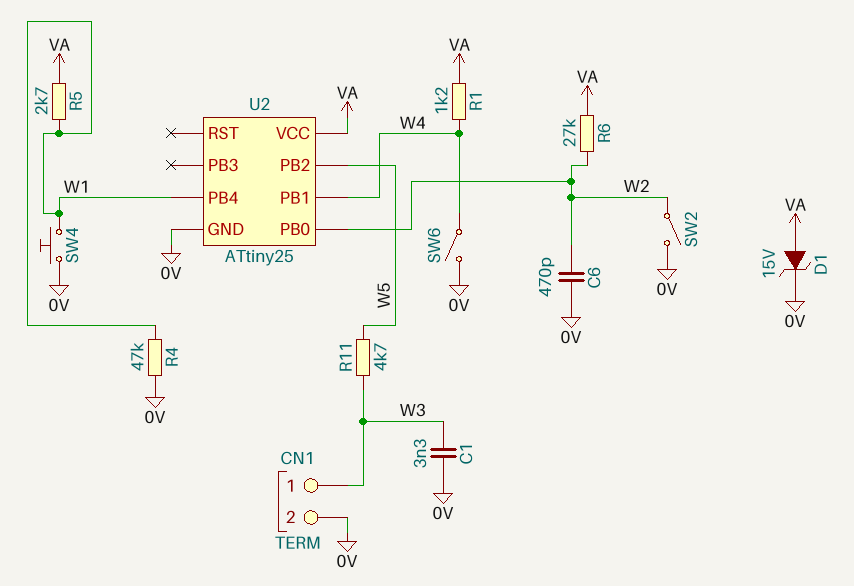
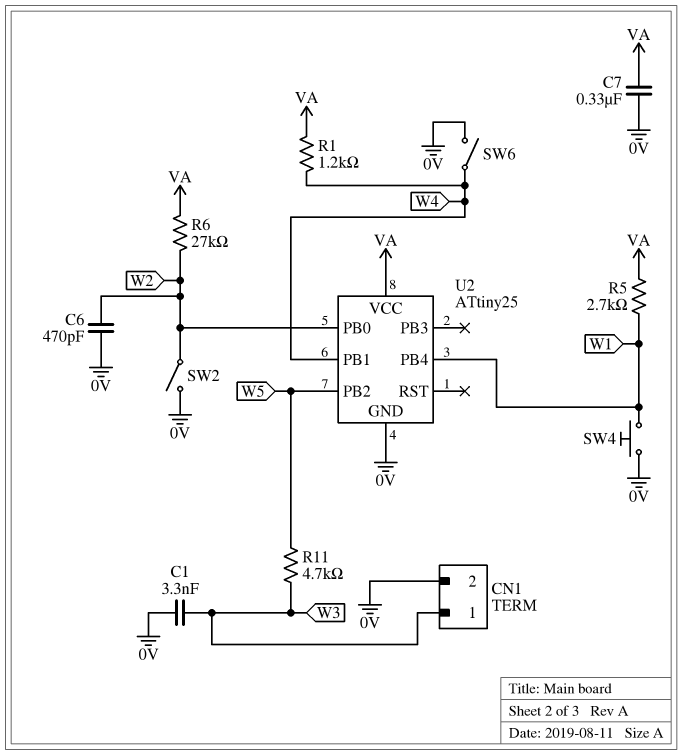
C7: none -> 330nF (0V, VA)
D1: zener 15V (A VA, K 0V) -> none
R4: 47k (0V, W1) -> none

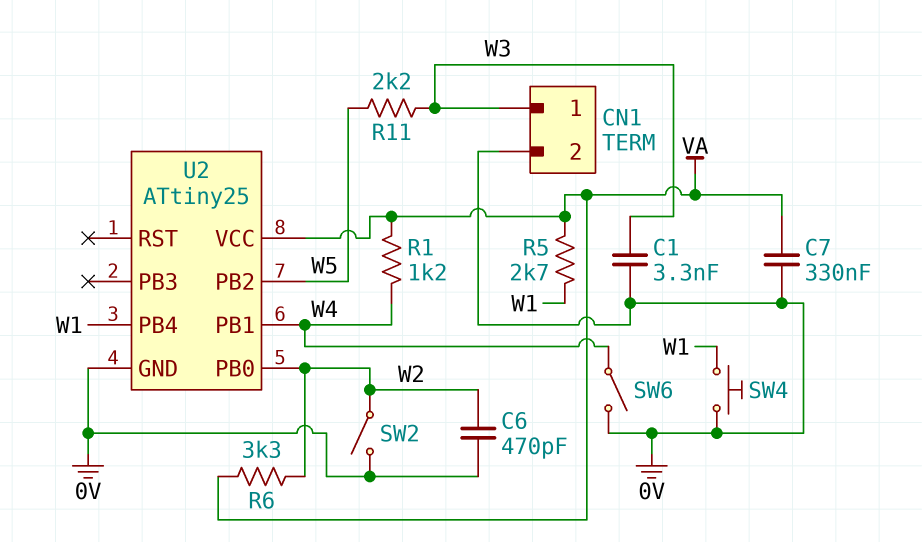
R6: 27k (VA, W2) -> 3.3k (VA, W2)
R11: 4.7k (W3, W5) -> 2.2k (W3, W5)

